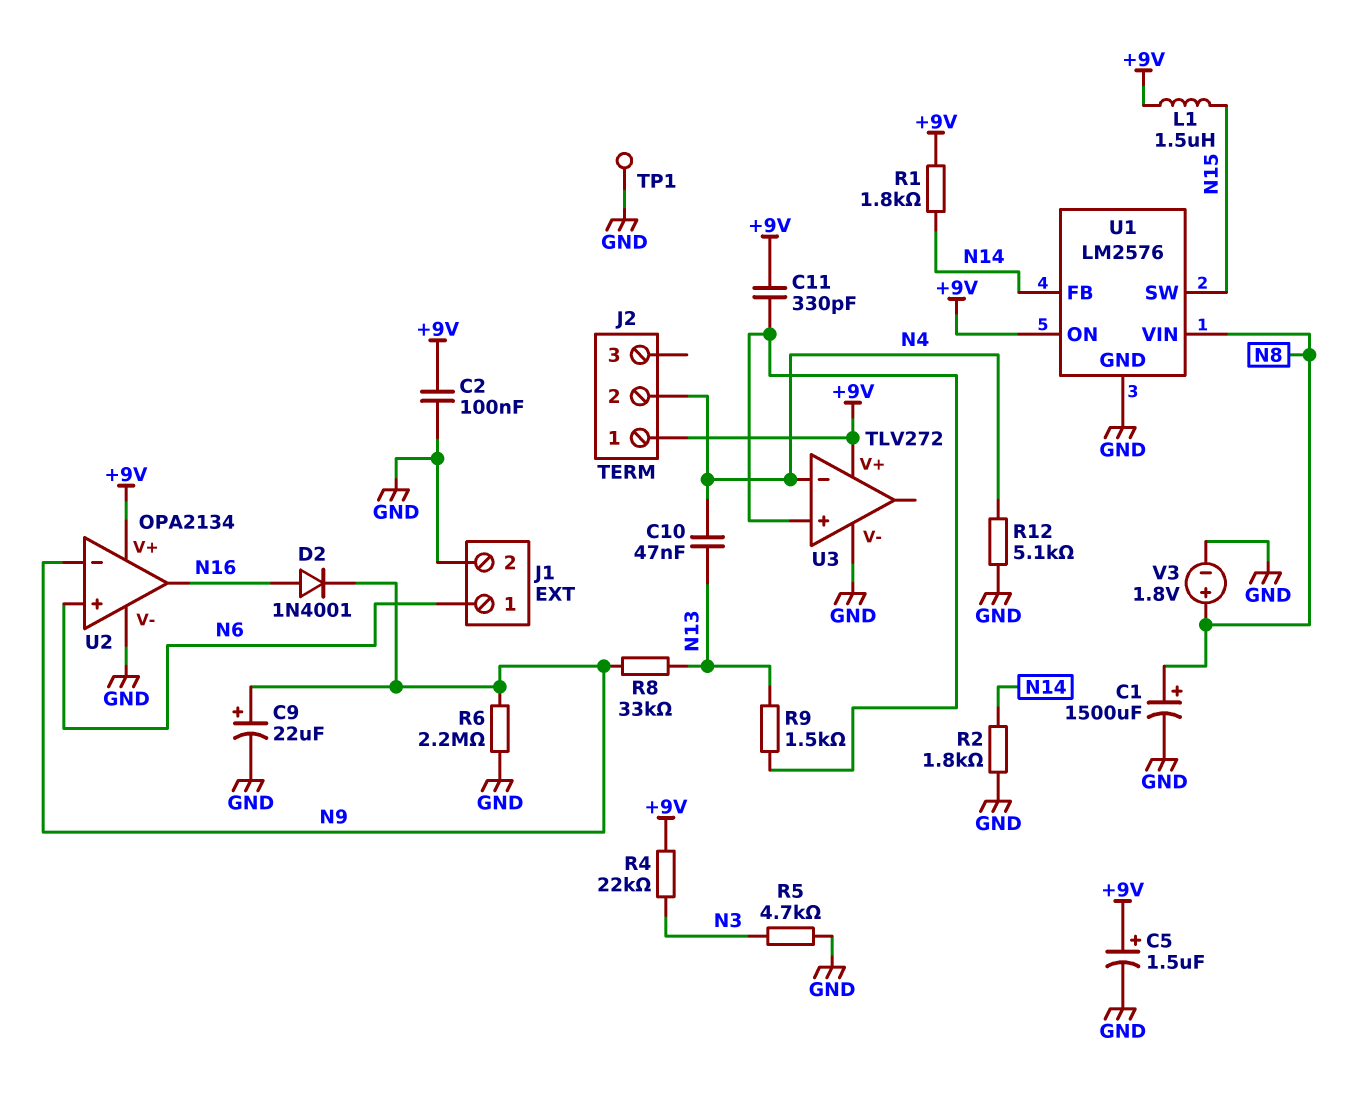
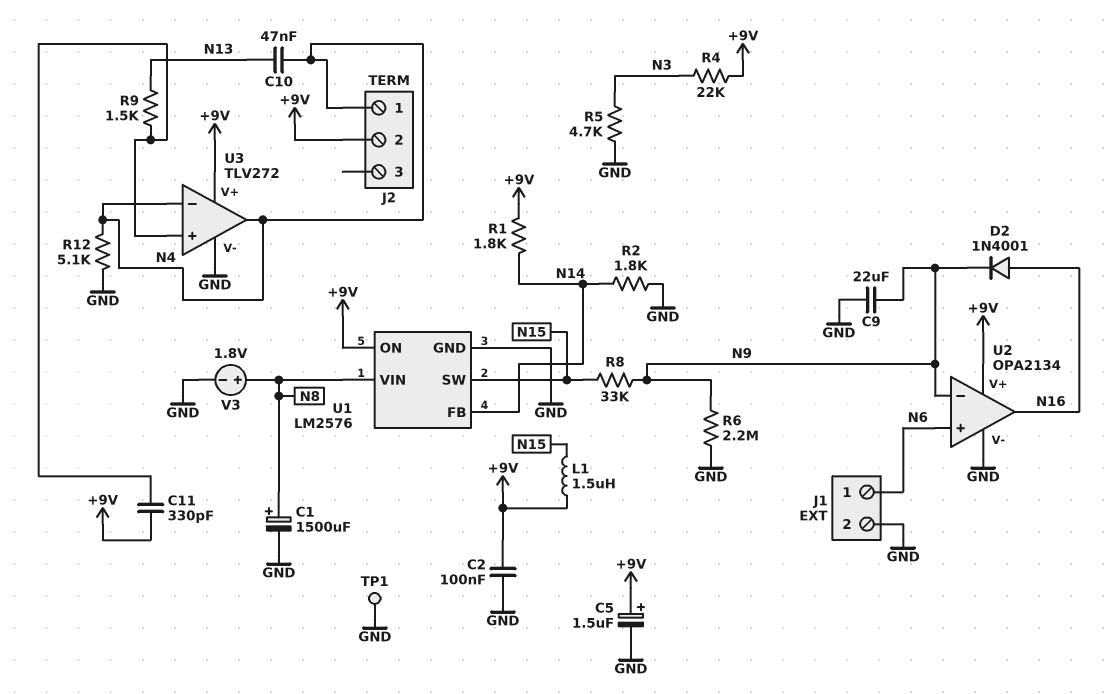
C9: 22uF (plus N9, minus GND) -> 22uF (GND, N9)
J2 pin 1: +9V -> N4
J2 pin 2: N4 -> +9V
R8: 33k (N9, N13) -> 33k (N9, N15)
U3 pin out: none -> N4

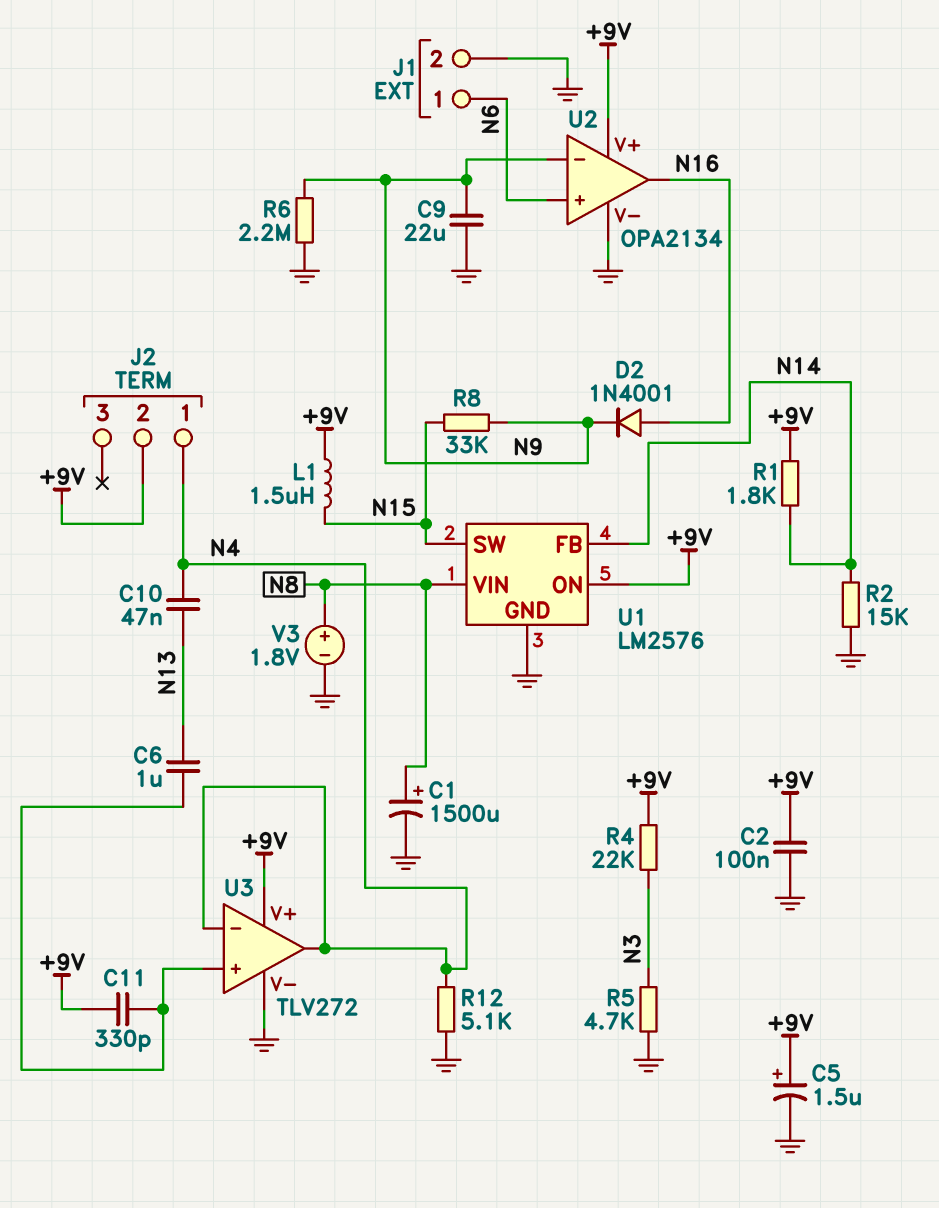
C6: none -> 1uF (N13, U3/in+)
R2: 1.8k (GND, N14) -> 15k (GND, N14)
R9: 1.5k (N13, U3/in+) -> none
TP1: test point (GND) -> none

